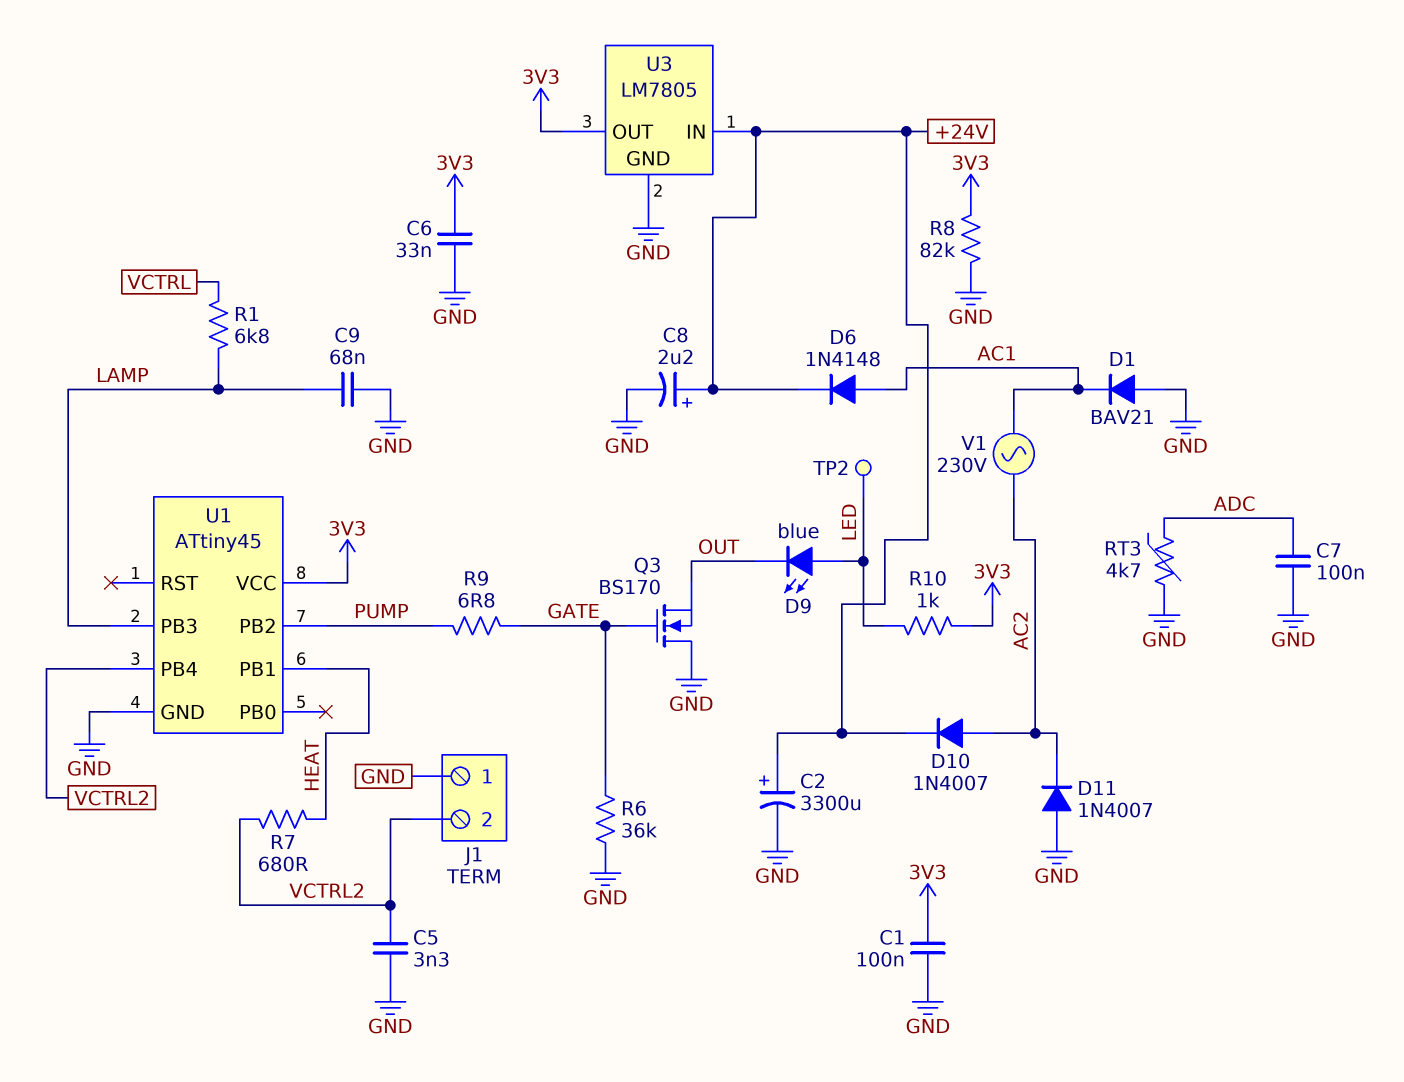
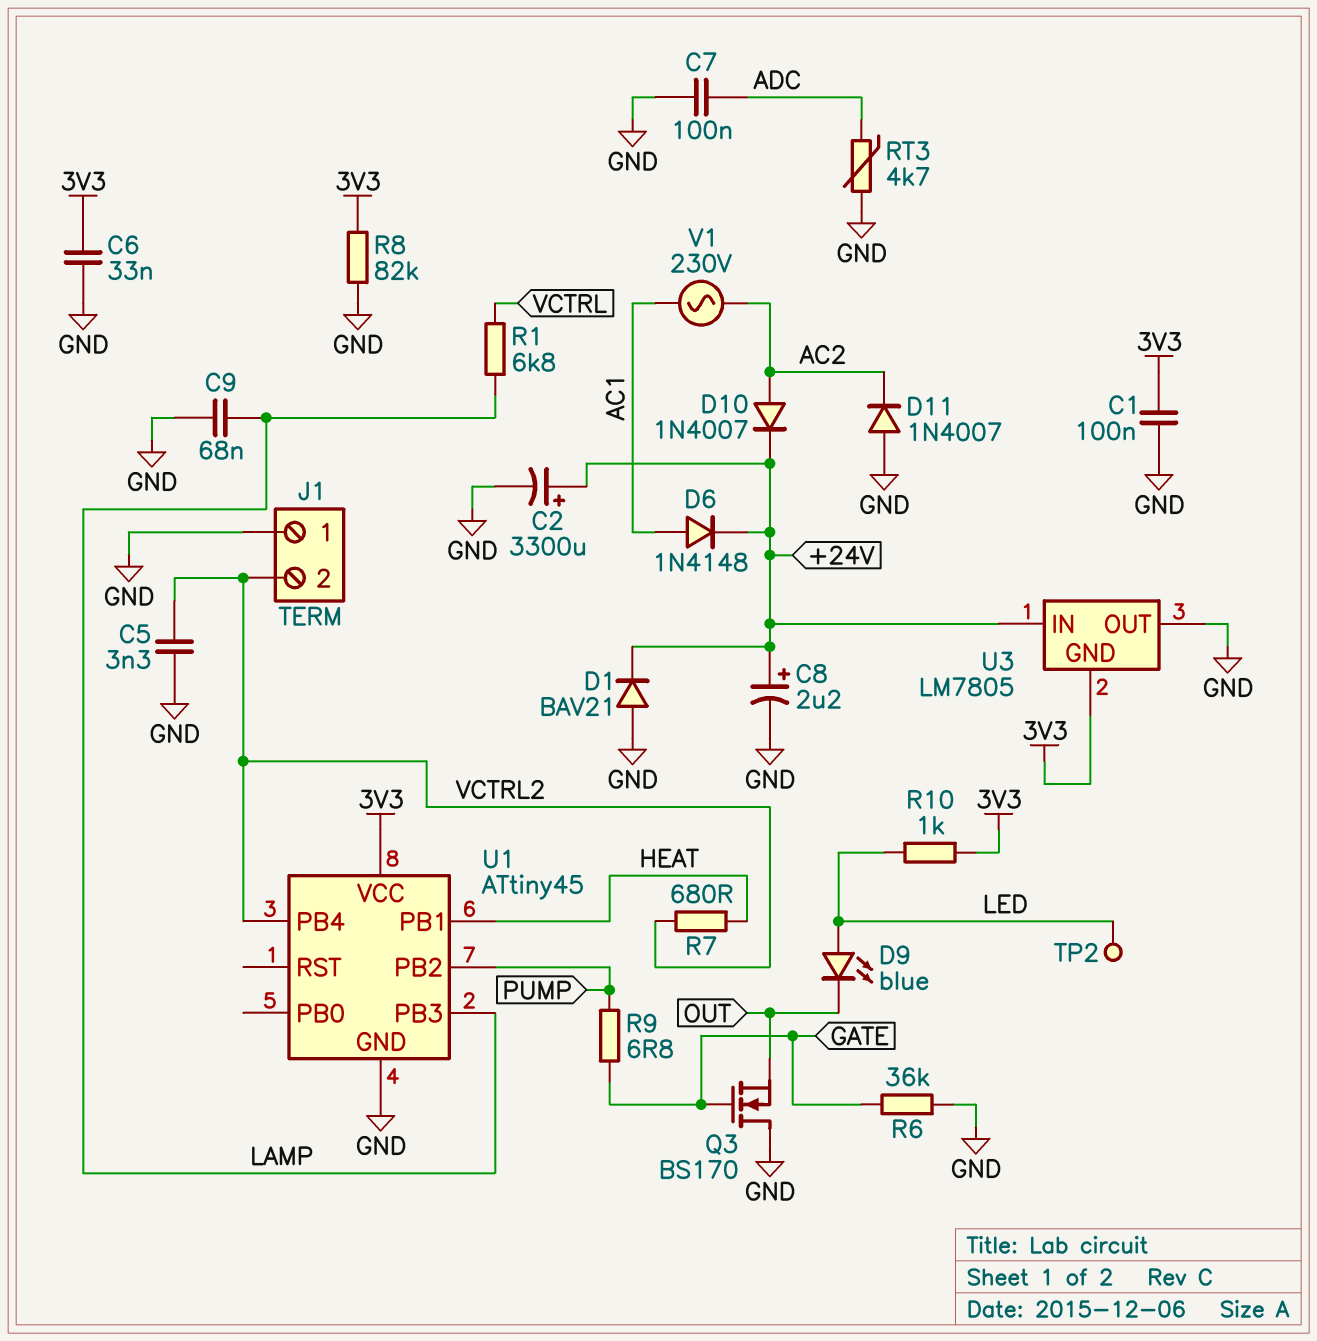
D1: diode BAV21 (A GND, K AC1) -> diode BAV21 (A GND, K +24V)
U3 pin GND: GND -> 3V3
U3 pin OUT: 3V3 -> GND

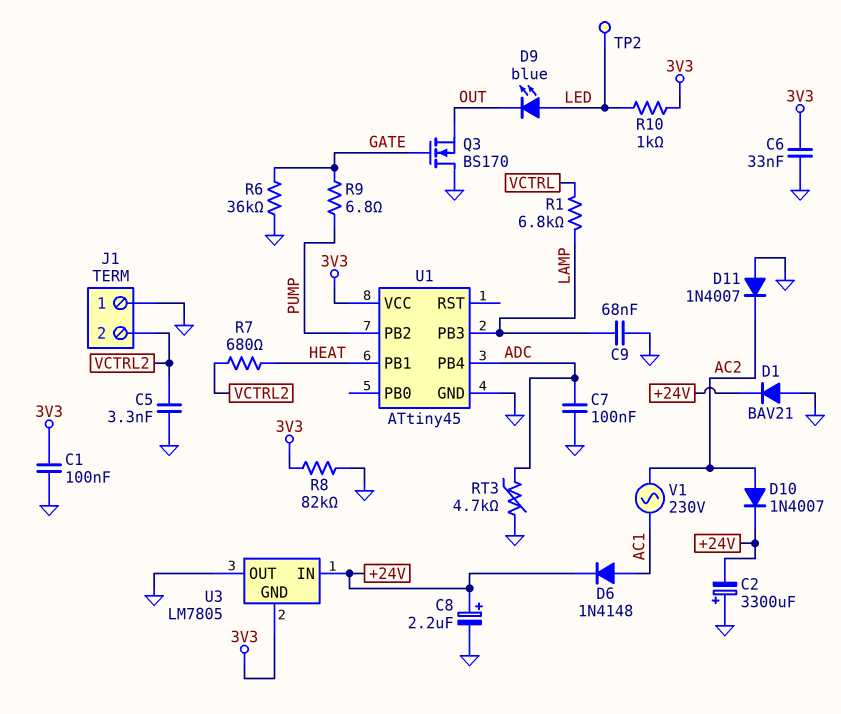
C2: 3300uF (plus +24V, minus GND) -> 3300uF (plus GND, minus +24V)
U1 pin PB4: VCTRL2 -> ADC

